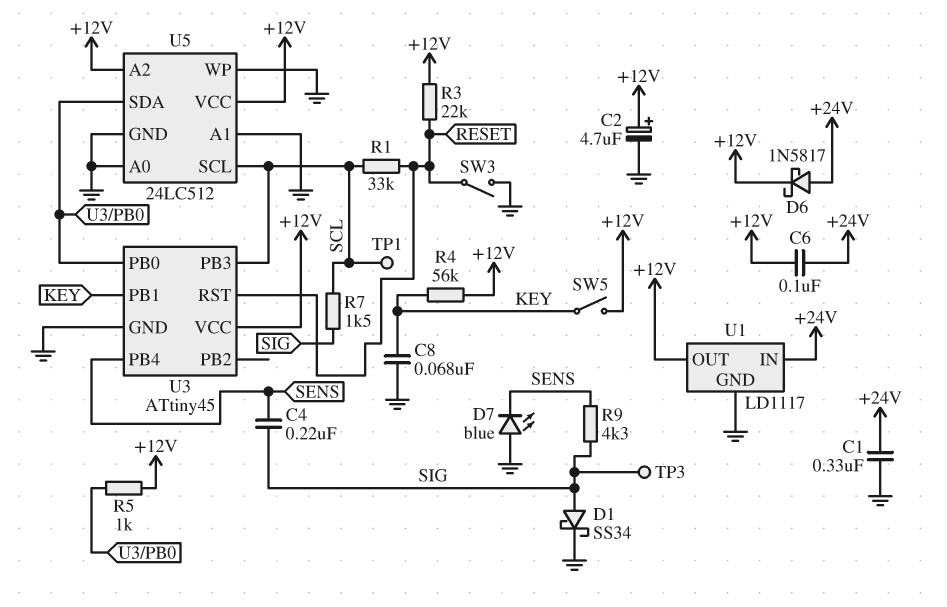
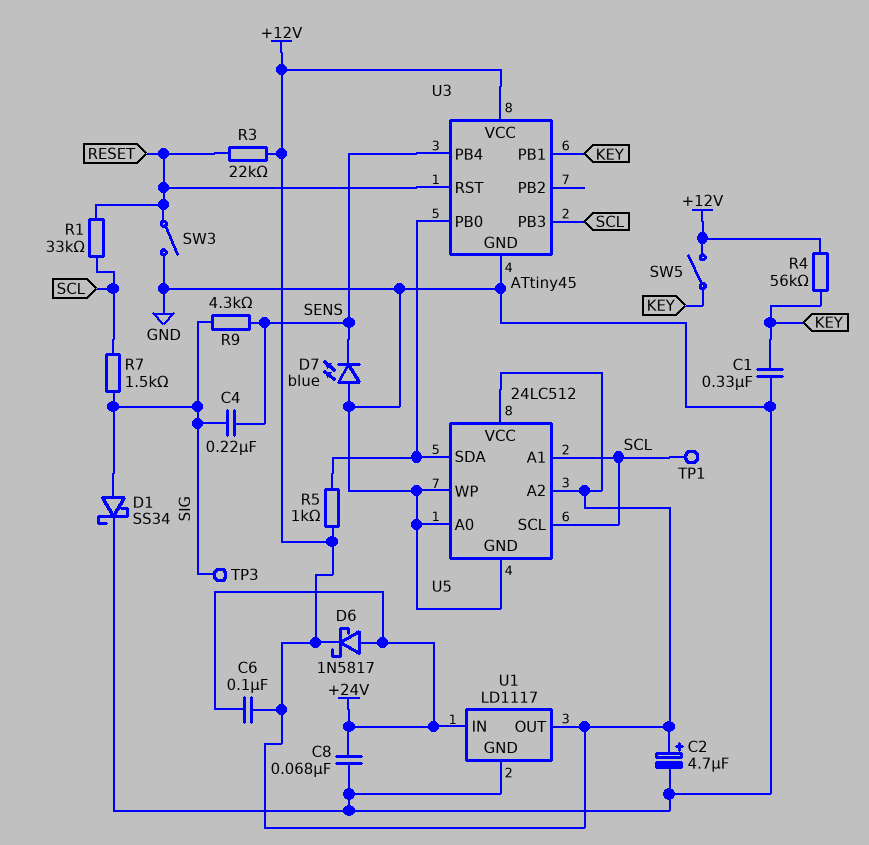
C1: 330nF (+24V, GND) -> 330nF (GND, KEY)
C8: 68nF (GND, KEY) -> 68nF (+24V, GND)
U5 pin A1: GND -> SCL

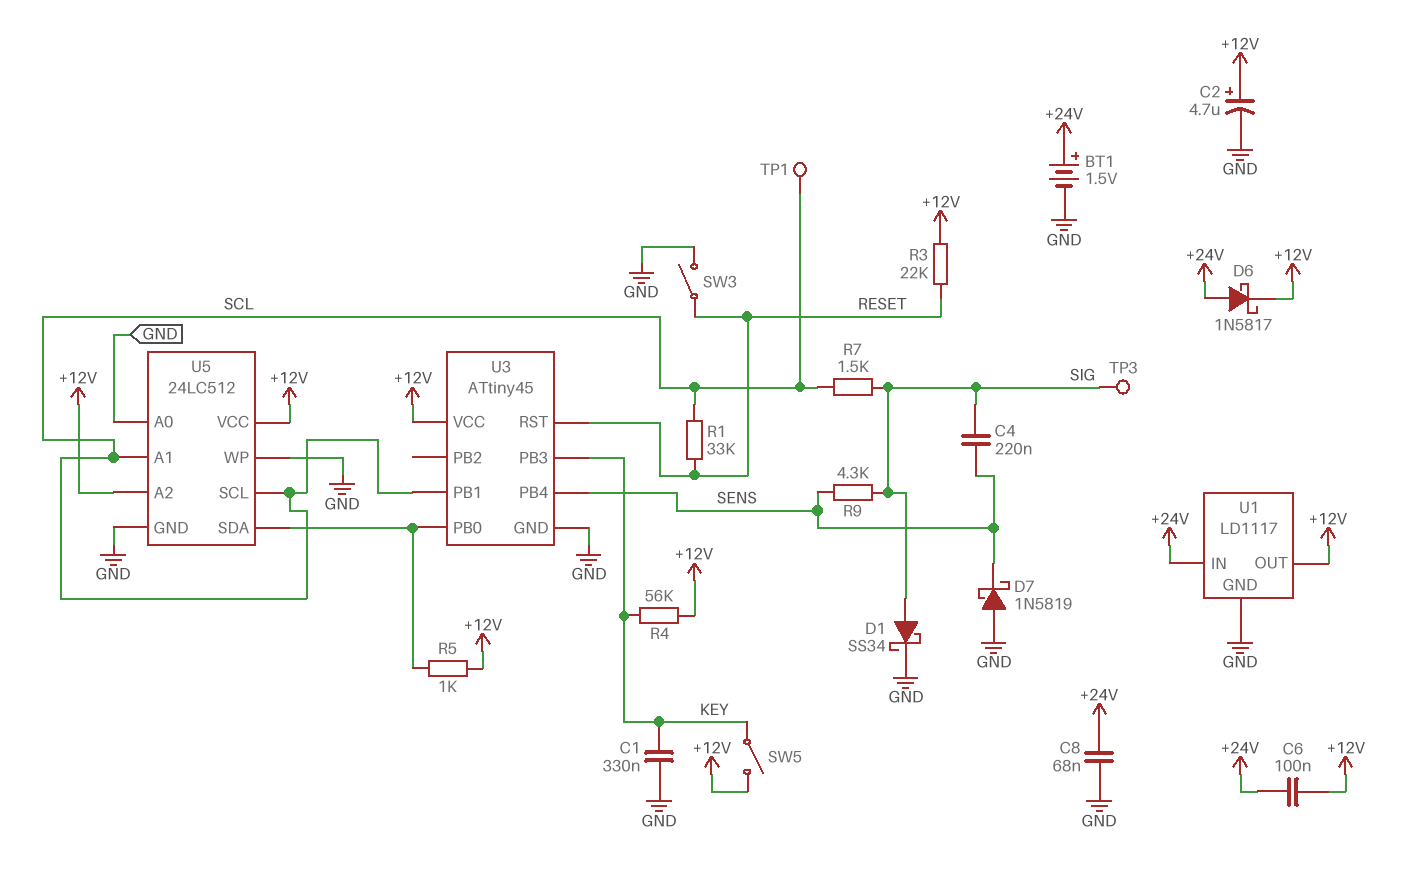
BT1: none -> 1.5V (plus +24V, minus GND)
D7: LED blue (A GND, K SENS) -> schottky 1N5819 (A GND, K SENS)
U3 pin PB1: KEY -> SCL
U3 pin PB3: SCL -> KEY

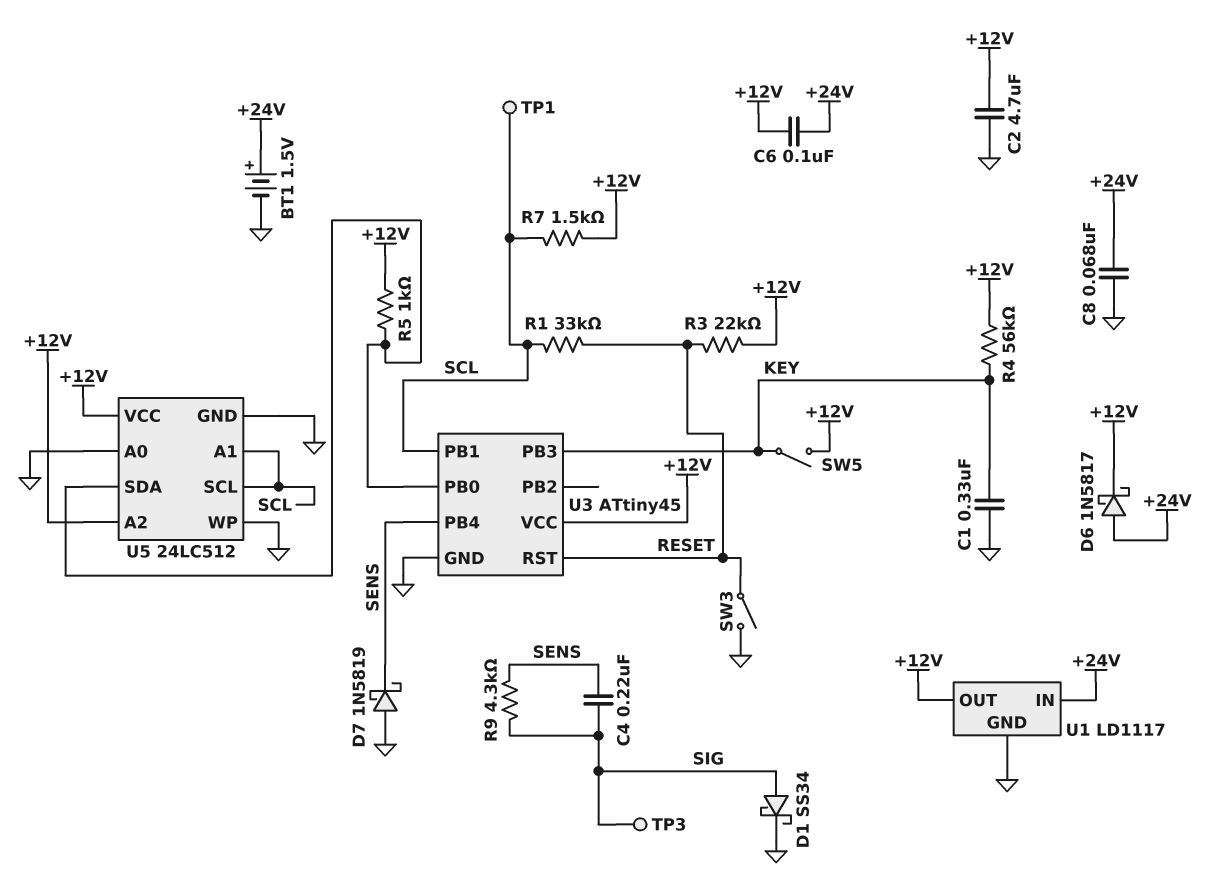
C2: 4.7uF (plus +12V, minus GND) -> 4.7uF (+12V, GND)
R7: 1.5k (SCL, SIG) -> 1.5k (+12V, SCL)

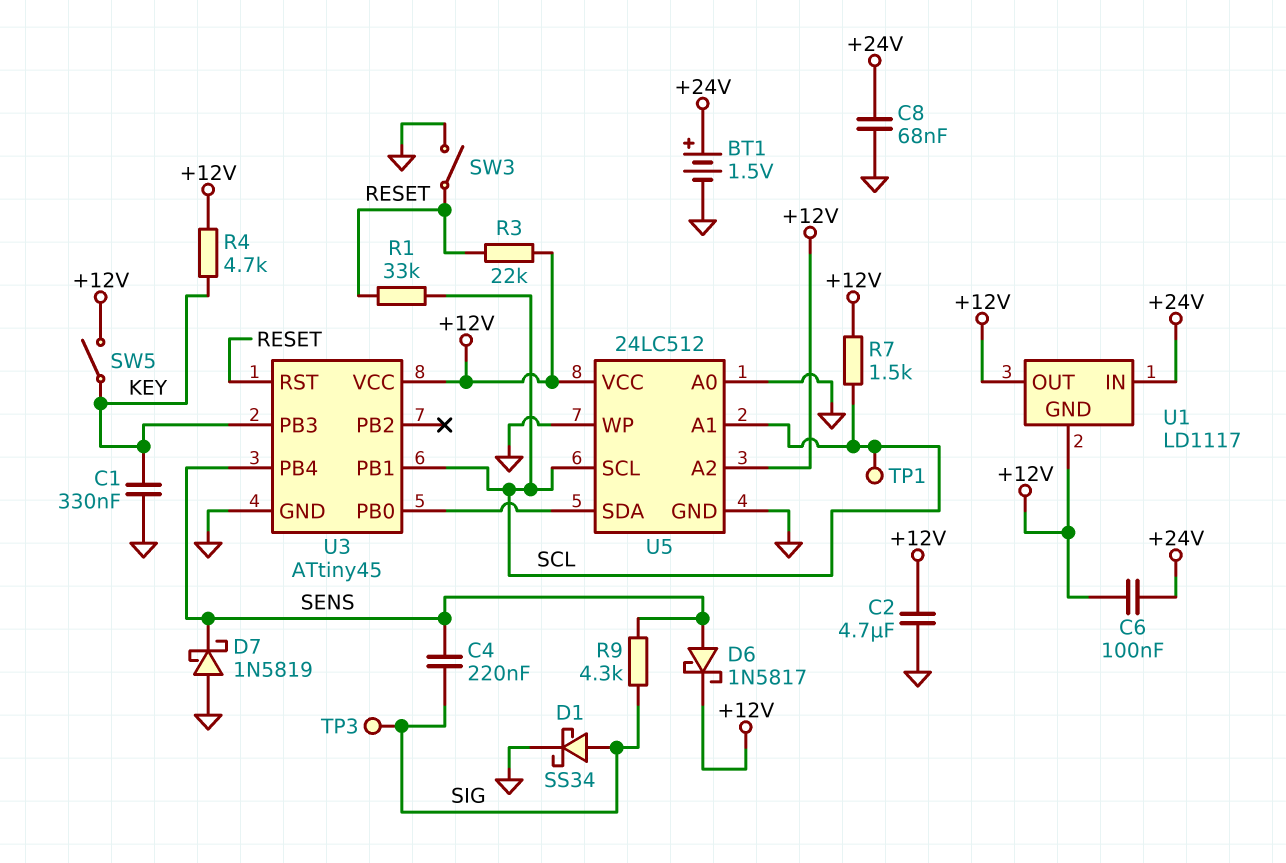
D6: schottky 1N5817 (A +24V, K +12V) -> schottky 1N5817 (A SENS, K +12V)
R4: 56k (+12V, KEY) -> 4.7k (+12V, KEY)
R5: 1k (+12V, U3/PB0) -> none
U1 pin GND: GND -> +12V

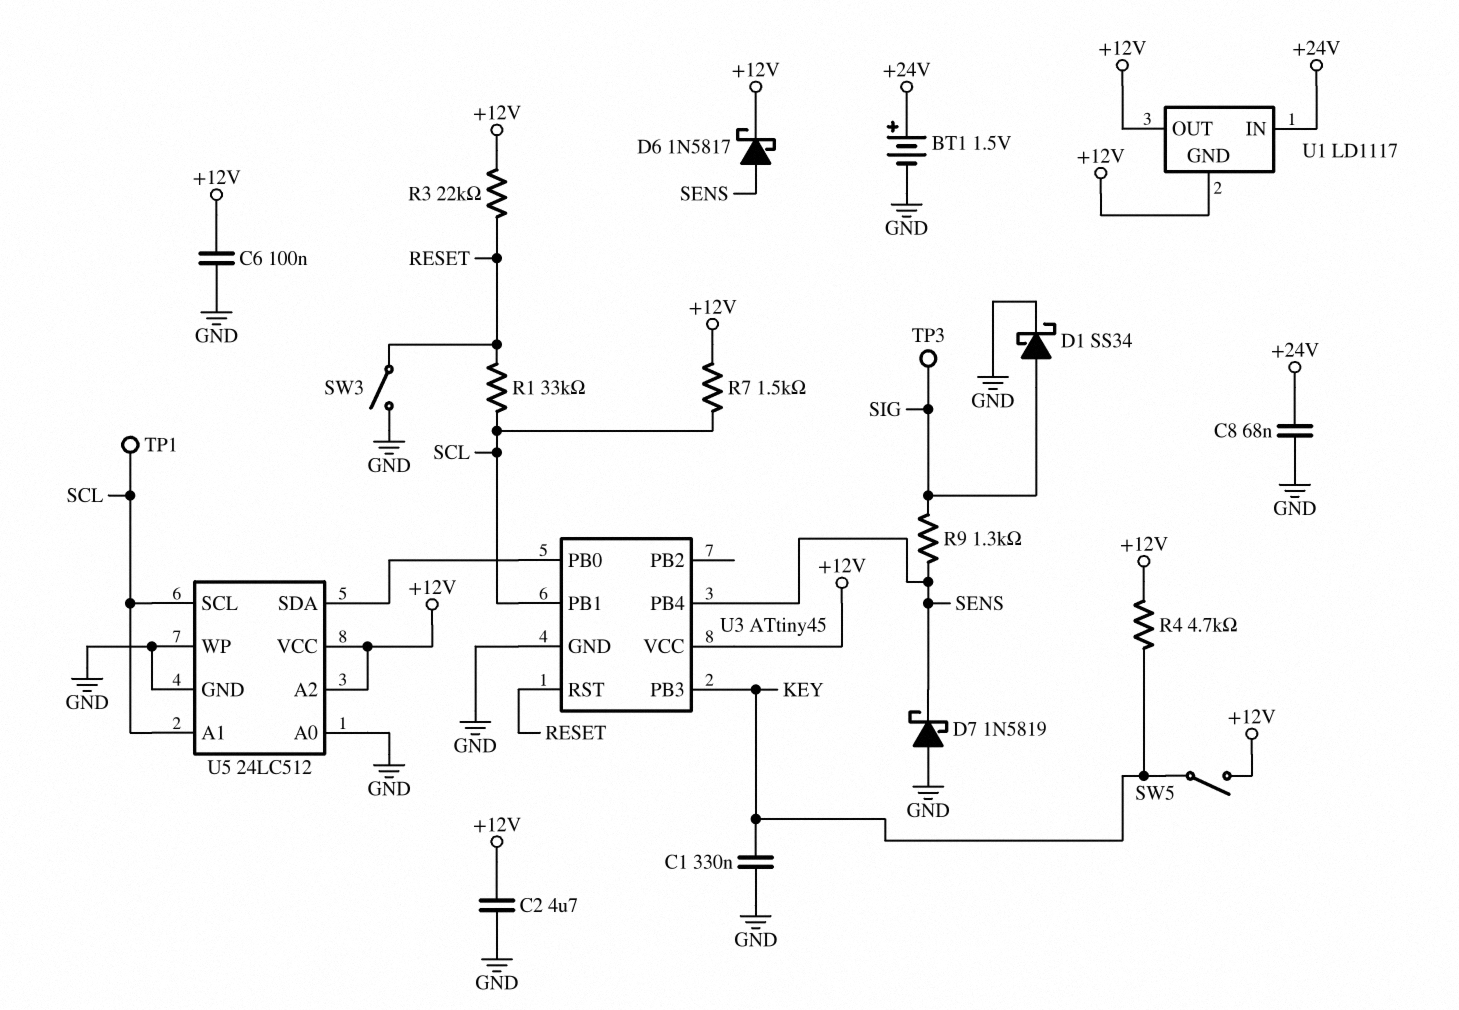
C4: 220nF (SENS, SIG) -> none
C6: 100nF (+12V, +24V) -> 100nF (+12V, GND)
R9: 4.3k (SENS, SIG) -> 1.3k (SENS, SIG)

